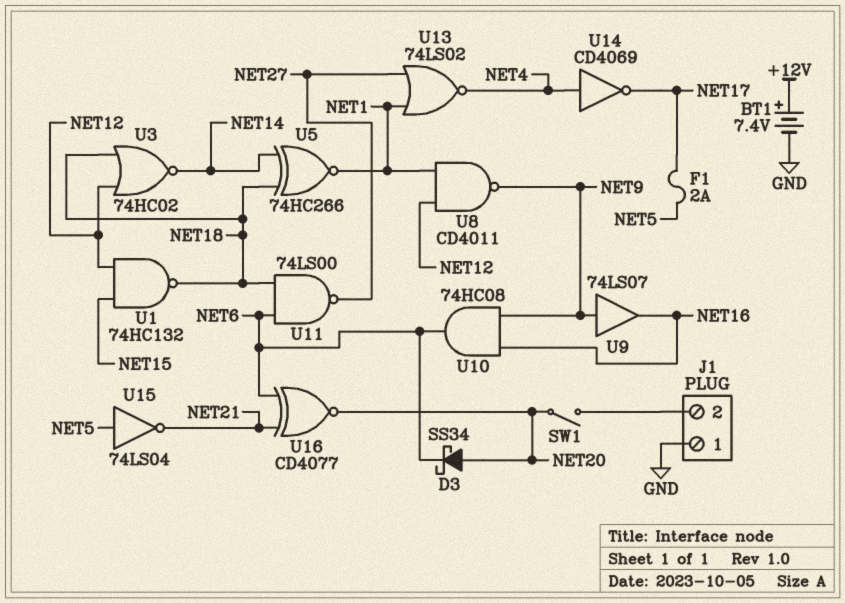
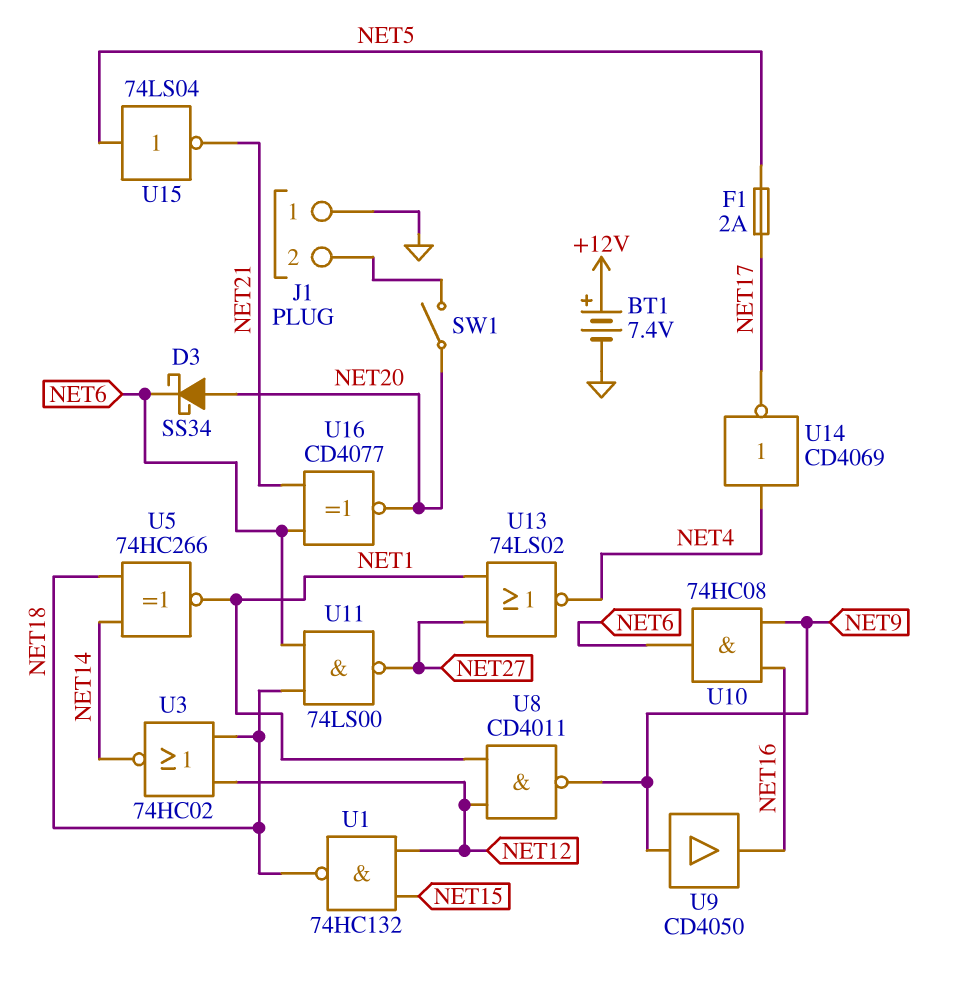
U9: buffer 74LS07 (in NET9, out NET16) -> buffer CD4050 (in NET9, out NET16)

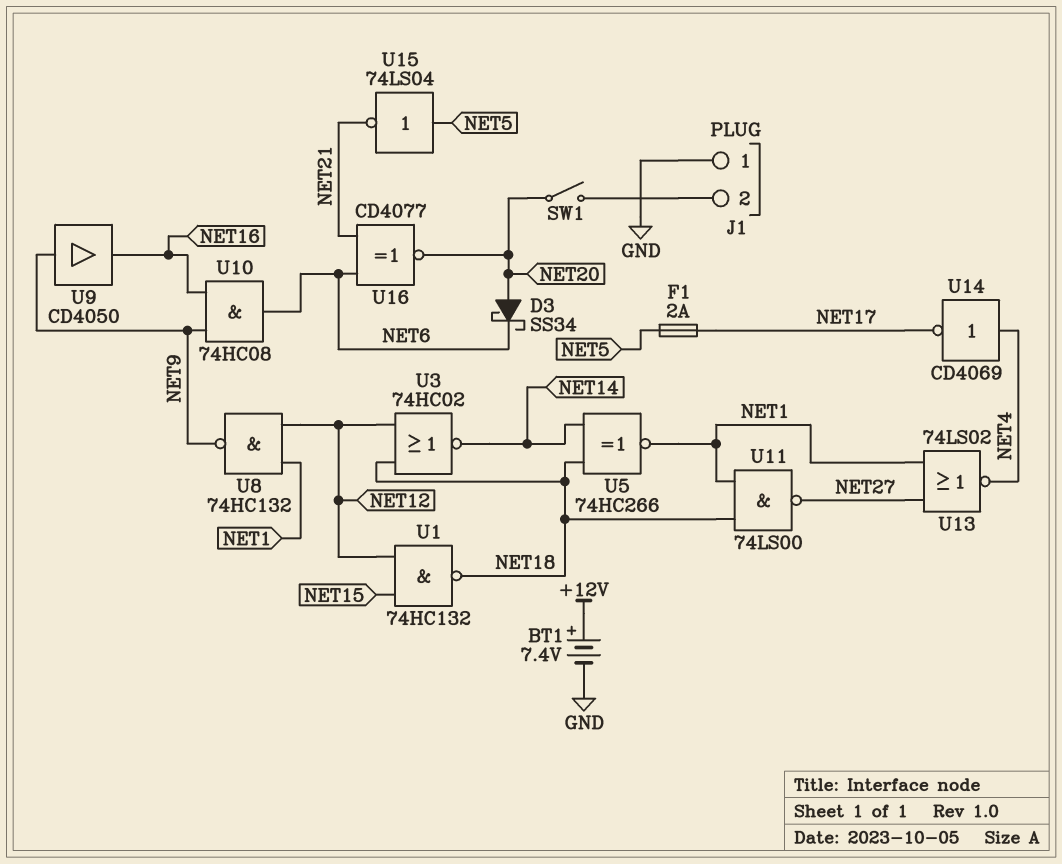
U8: NAND CD4011 (in NET1, in NET12, out NET9) -> NAND 74HC132 (in NET1, in NET12, out NET9)
U11: NAND 74LS00 (in NET6, in NET18, out NET27) -> NAND 74LS00 (in NET1, in NET18, out NET27)

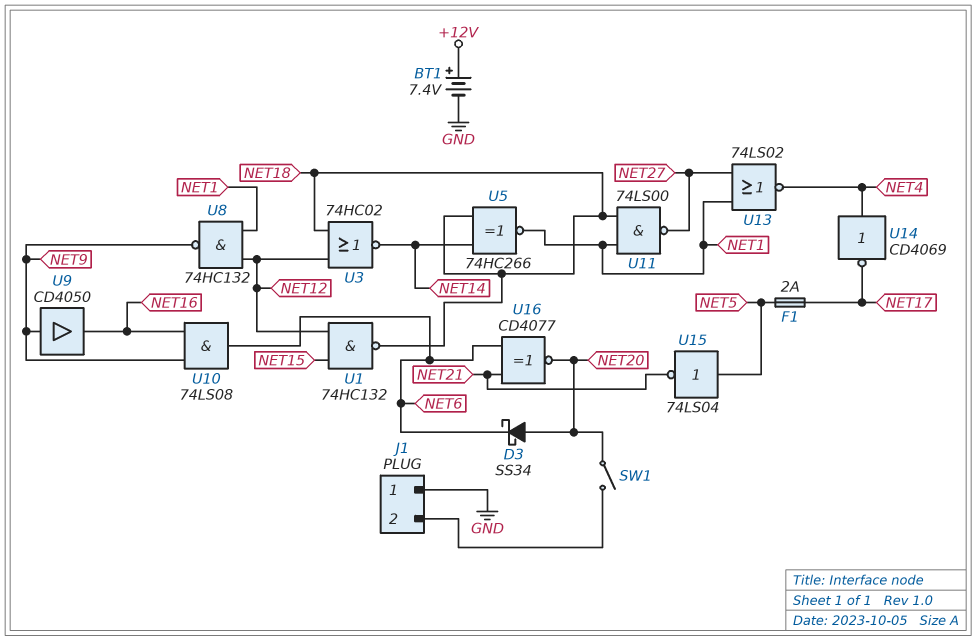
U10: AND 74HC08 (in NET9, in NET16, out NET6) -> AND 74LS08 (in NET9, in NET16, out NET6)

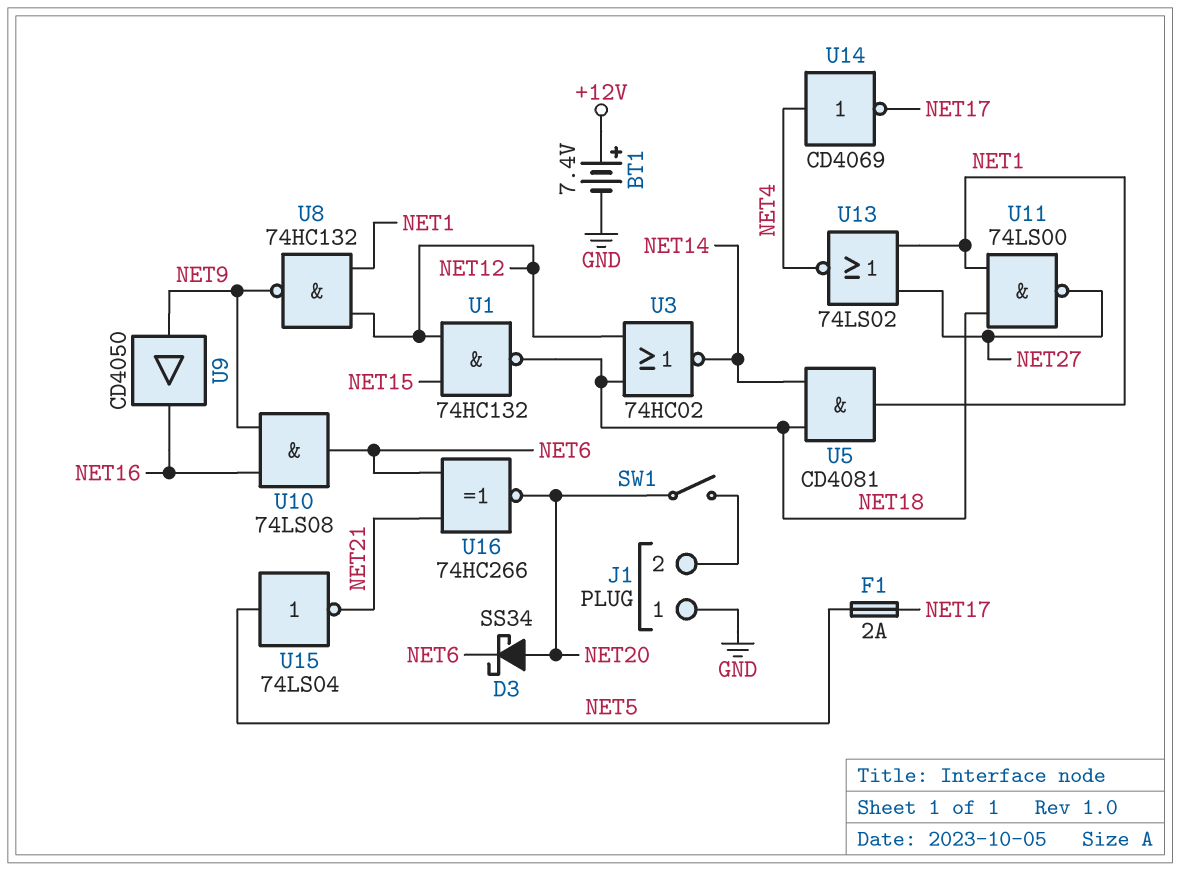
U5: XNOR 74HC266 (in NET14, in NET18, out NET1) -> AND CD4081 (in NET14, in NET18, out NET1)
U16: XNOR CD4077 (in NET6, in NET21, out NET20) -> XNOR 74HC266 (in NET6, in NET21, out NET20)

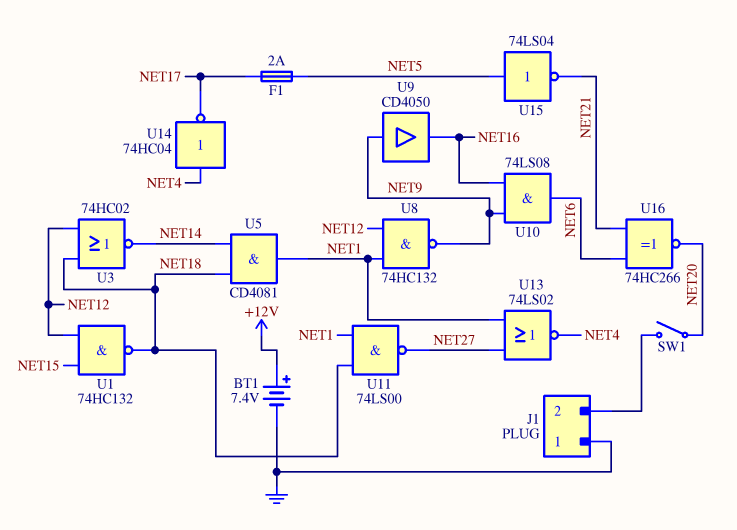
D3: schottky SS34 (A NET20, K NET6) -> none
U14: NOT CD4069 (in NET4, out NET17) -> NOT 74HC04 (in NET4, out NET17)

